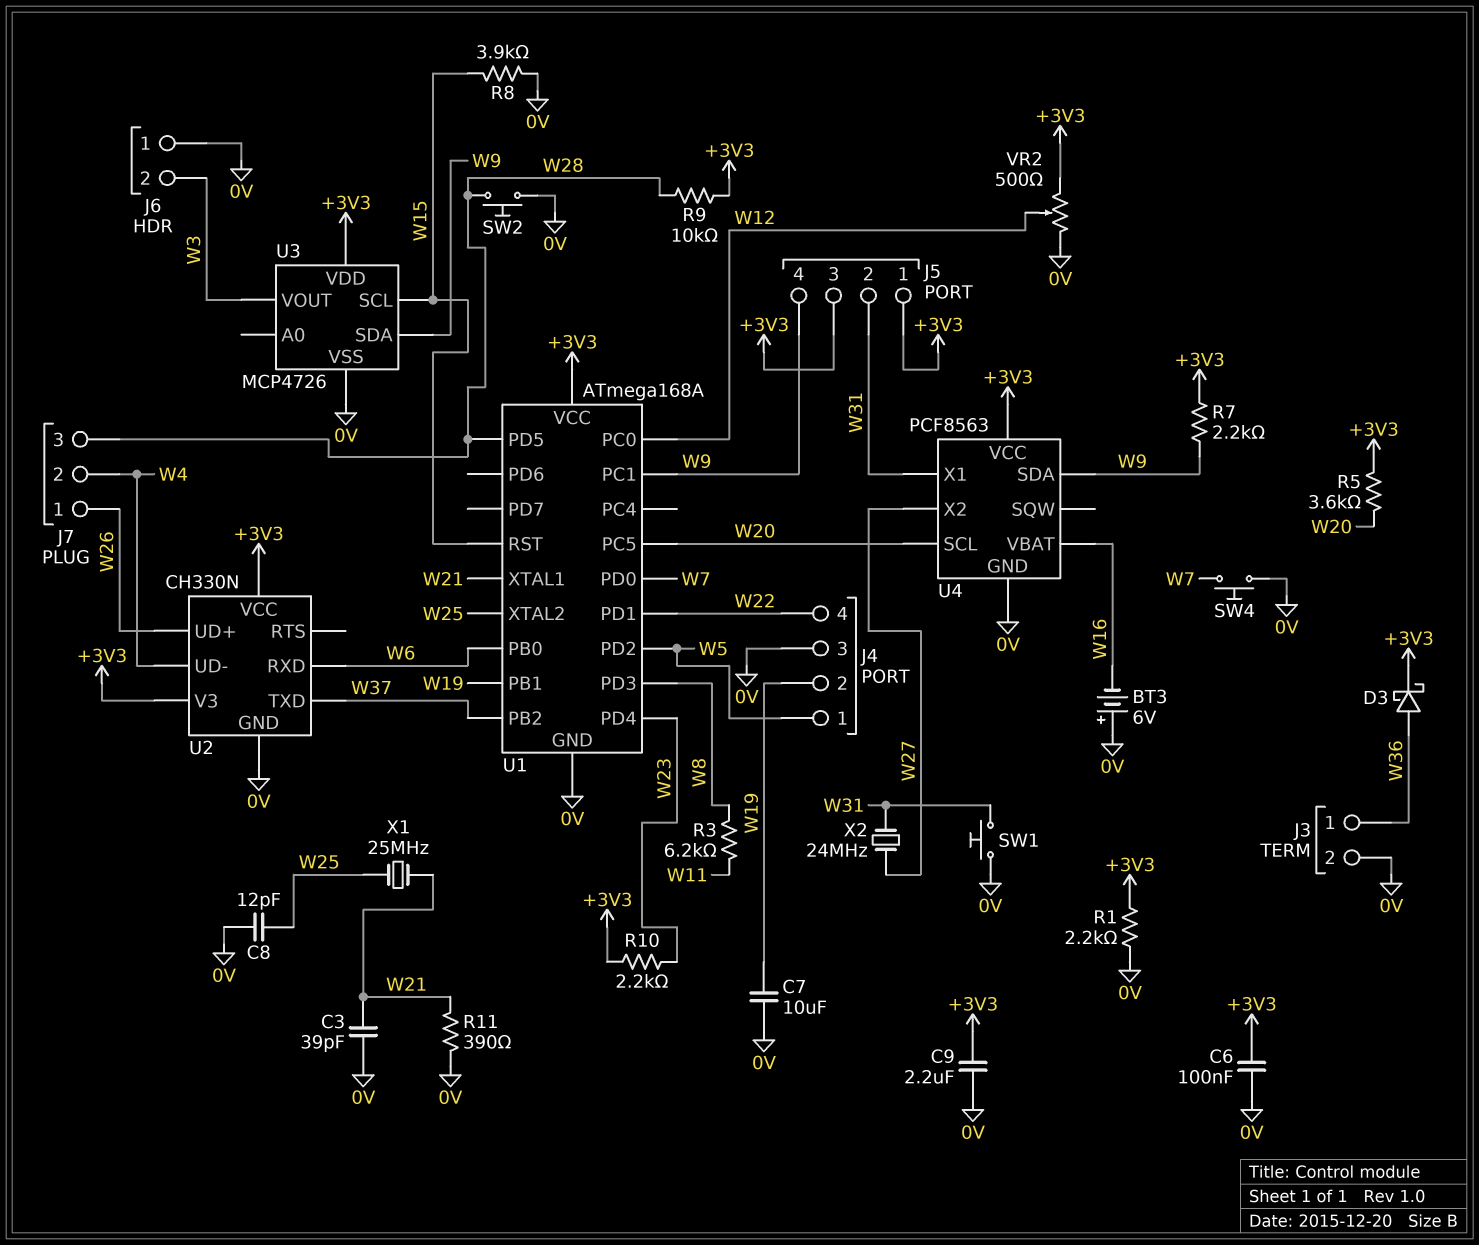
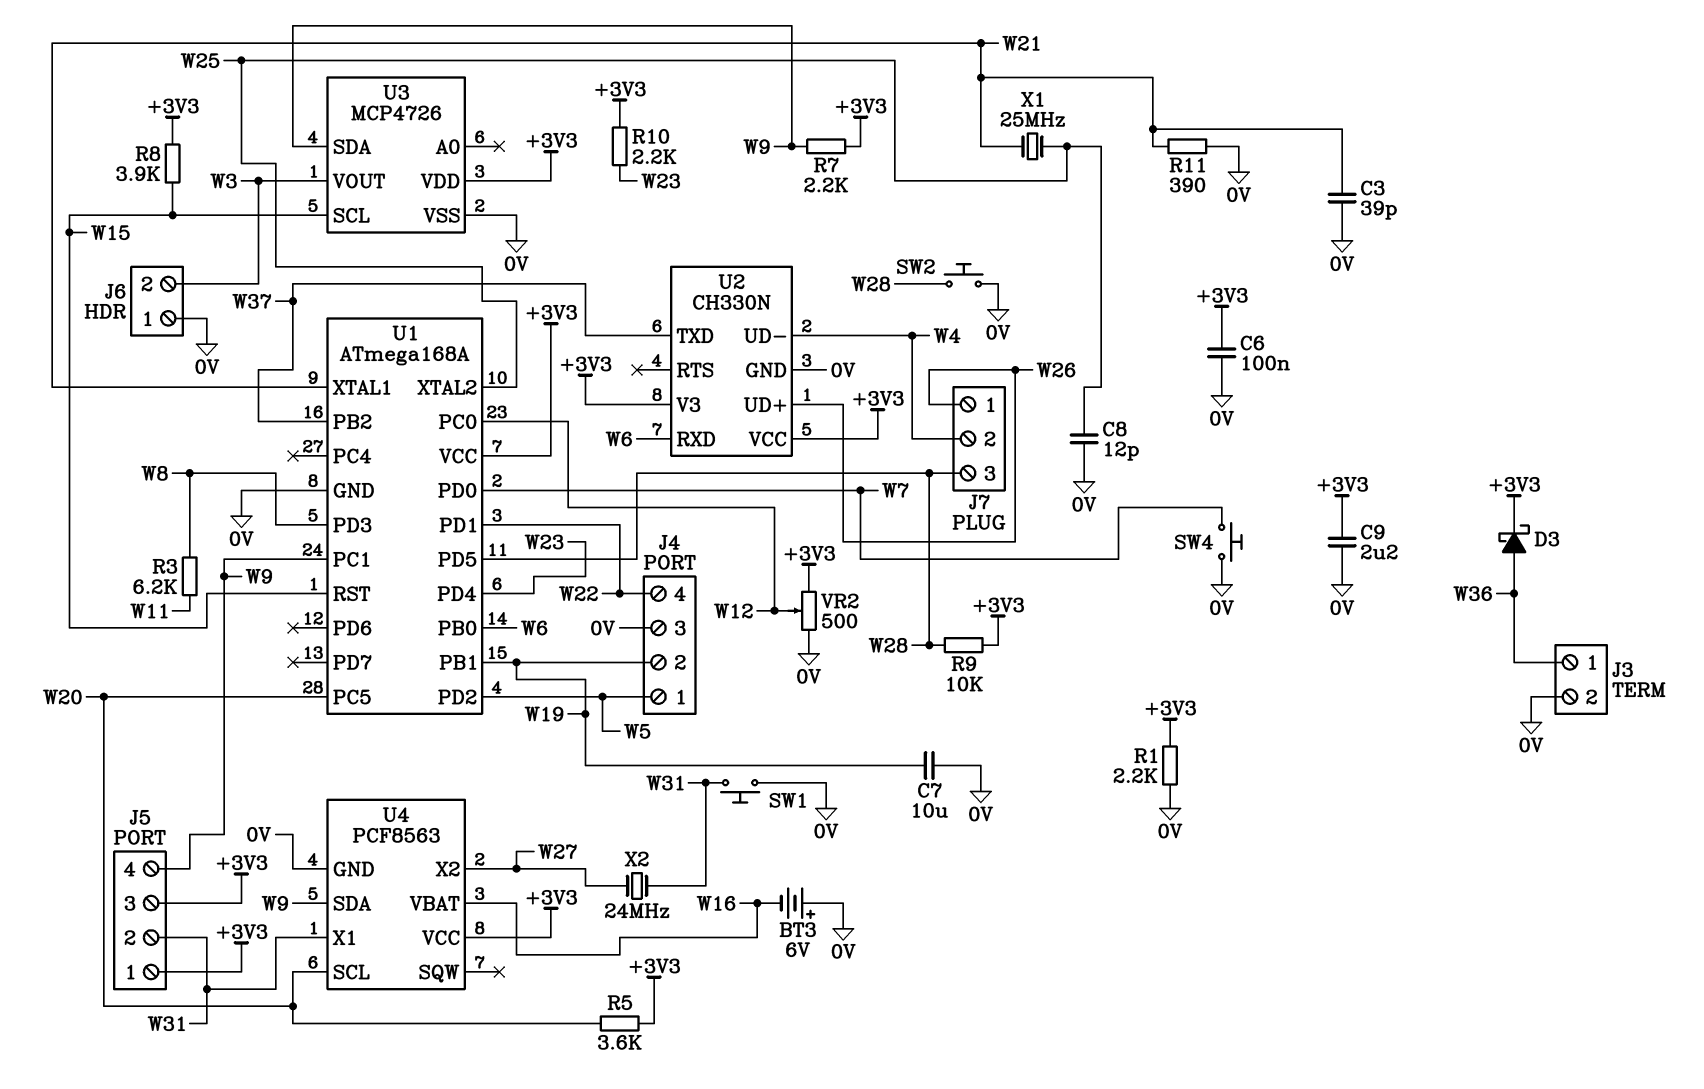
R8: 3.9k (0V, W15) -> 3.9k (+3V3, W15)

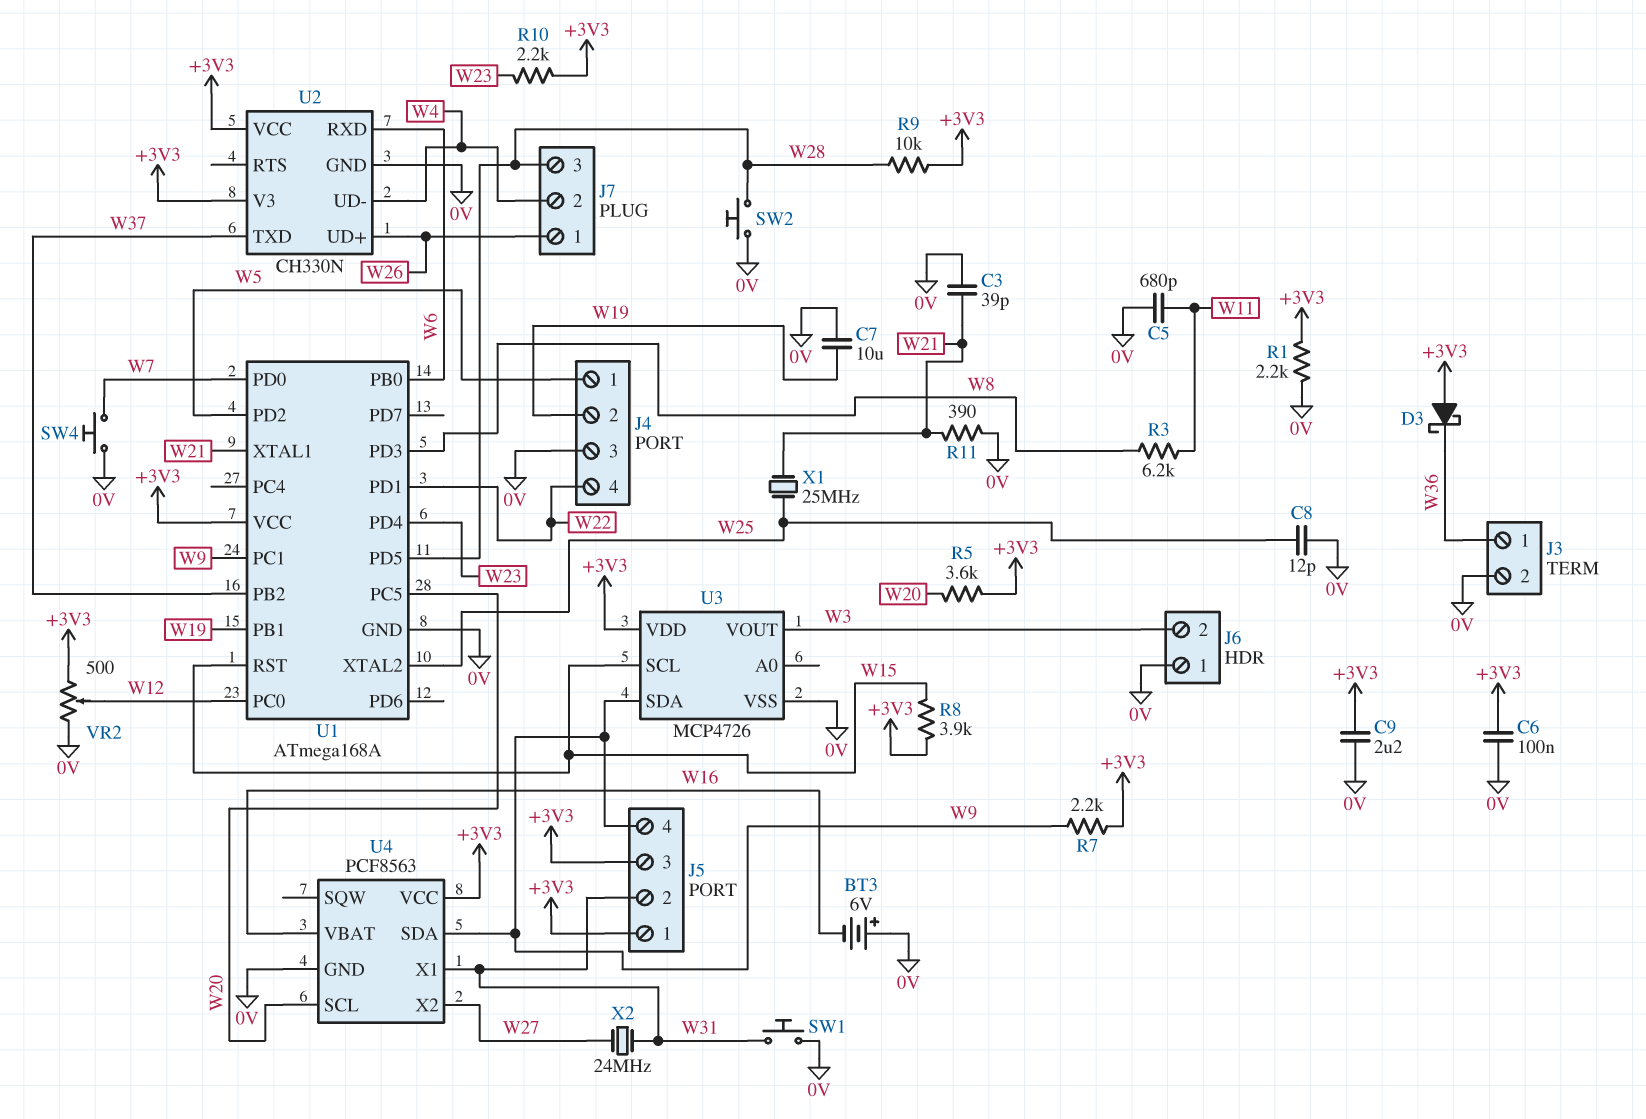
C5: none -> 680pF (0V, W11)
D3: schottky (A W36, K +3V3) -> schottky (A +3V3, K W36)

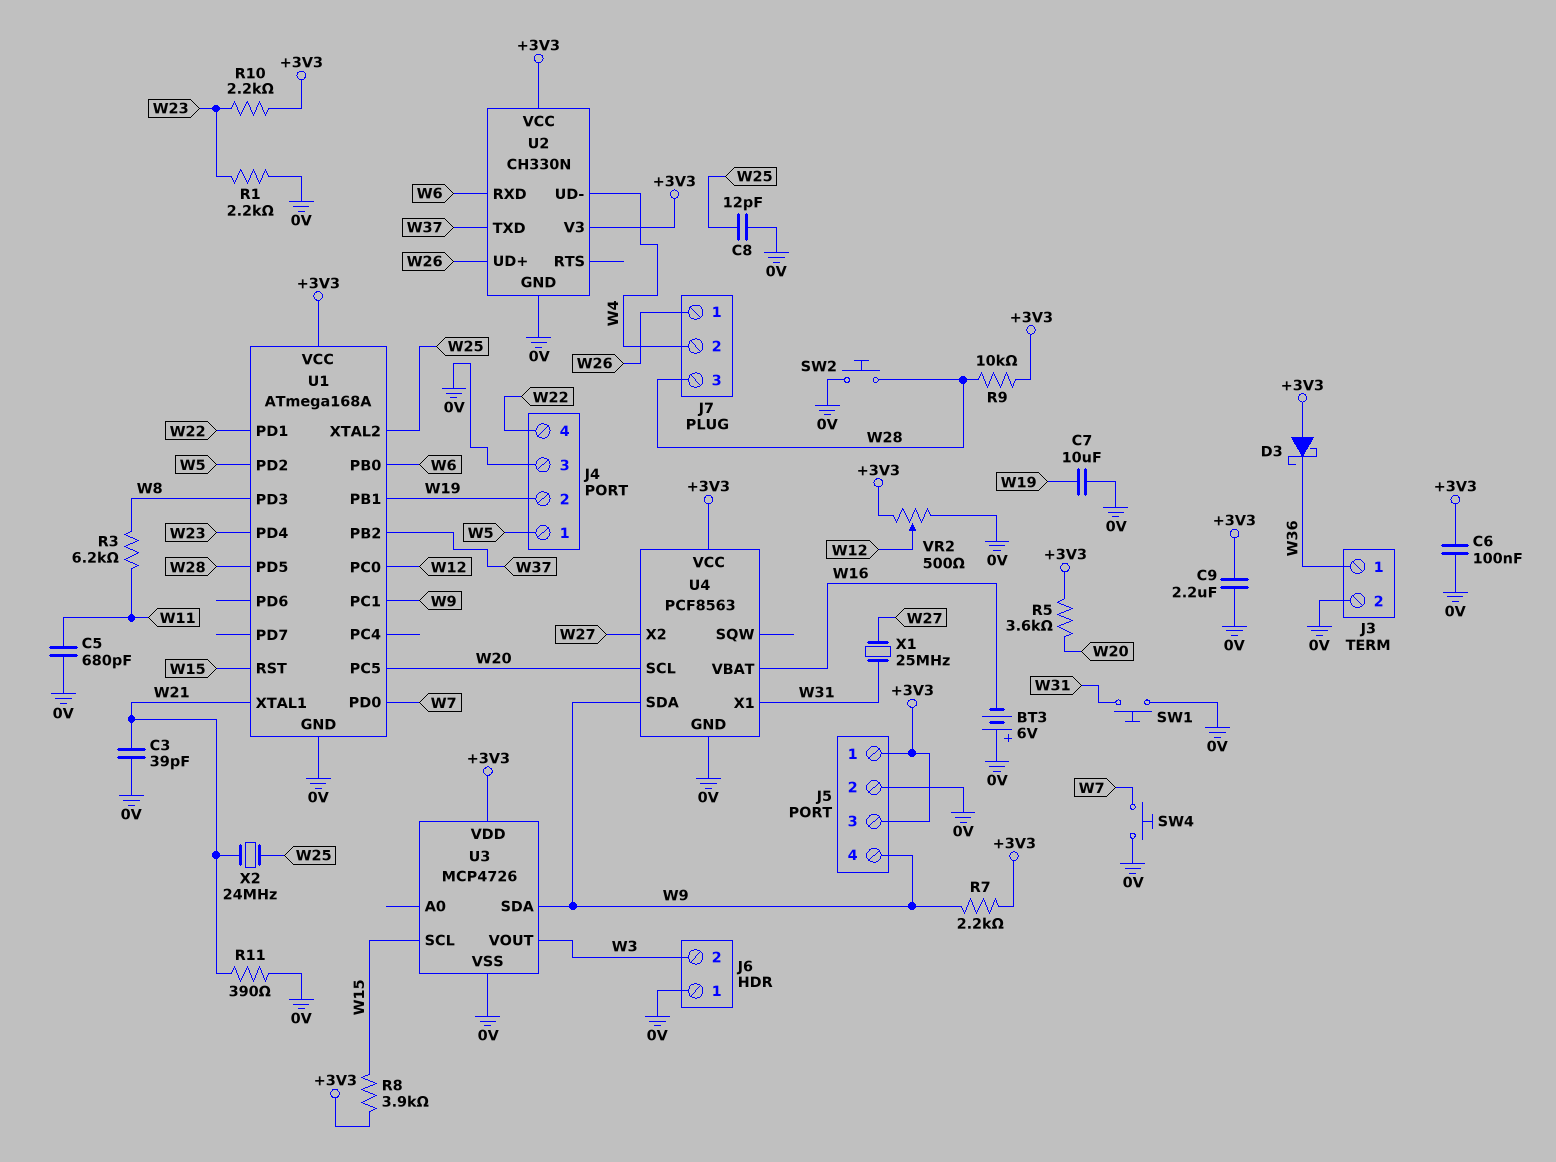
J5 pin 2: W31 -> 0V
R1: 2.2k (+3V3, 0V) -> 2.2k (0V, W23)
X1: 25MHz (W21, W25) -> 25MHz (W27, W31)
X2: 24MHz (W27, W31) -> 24MHz (W21, W25)

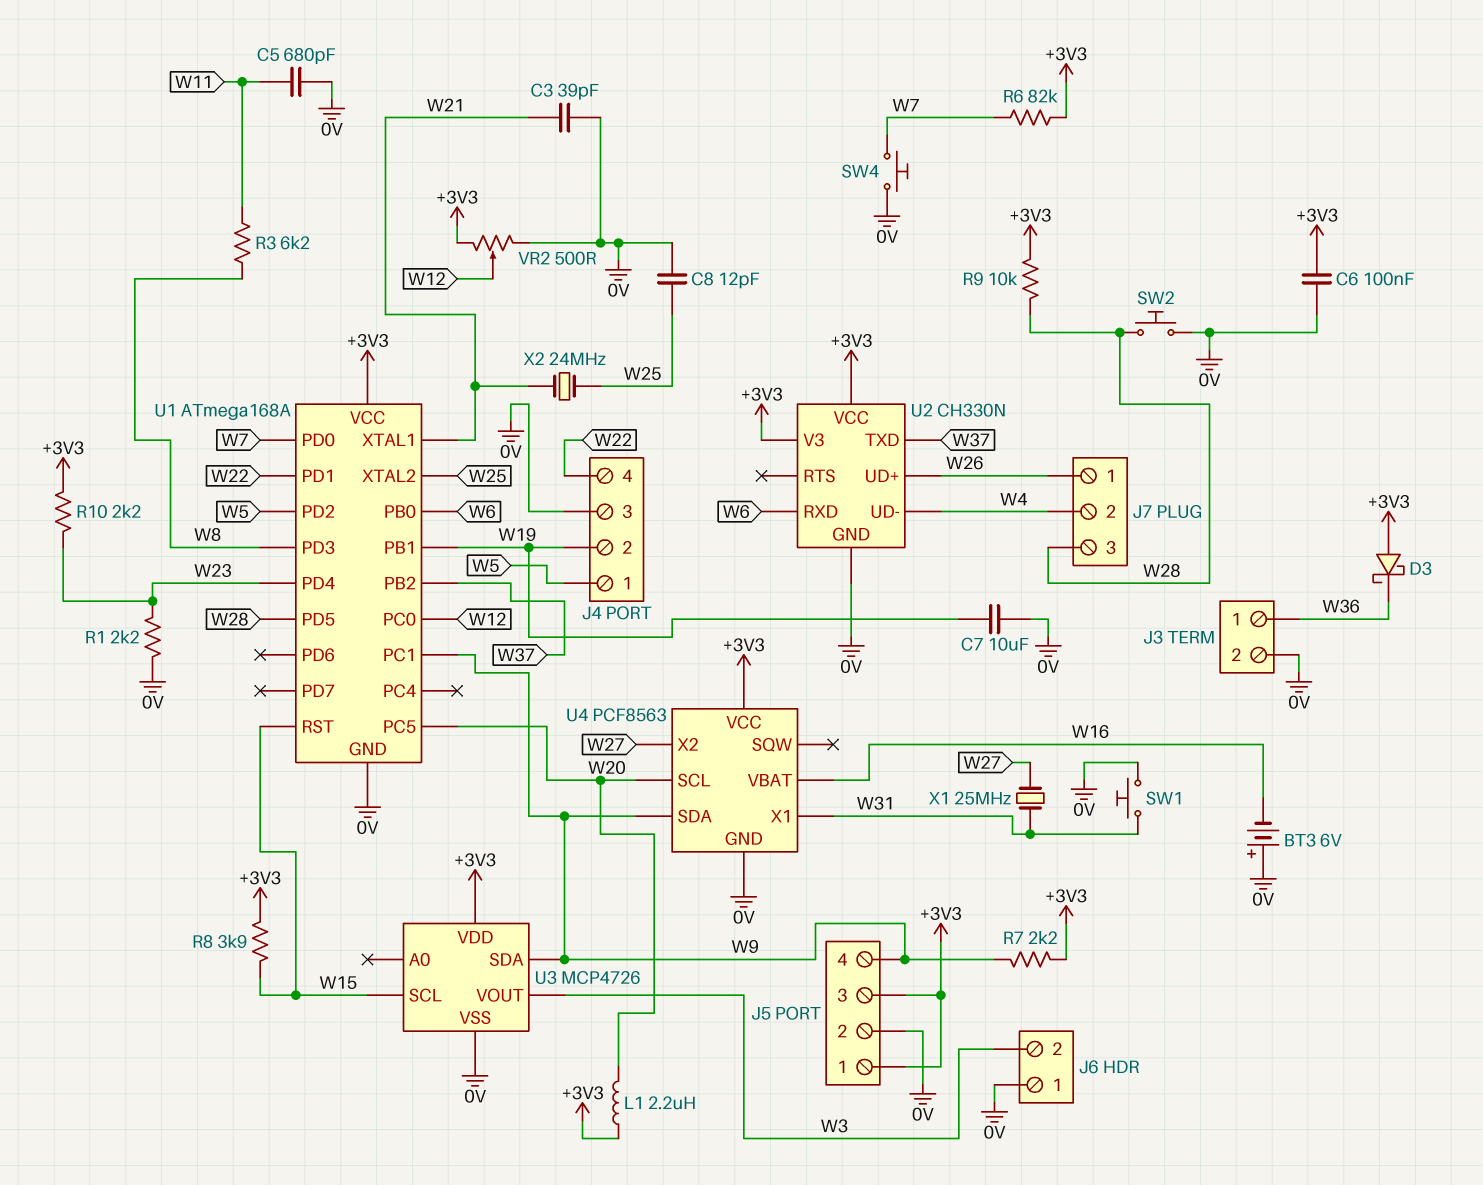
C9: 2.2uF (+3V3, 0V) -> none
L1: none -> 2.2uH (+3V3, W20)
R5: 3.6k (+3V3, W20) -> none
R6: none -> 82k (+3V3, W7)
R11: 390 (0V, W21) -> none

